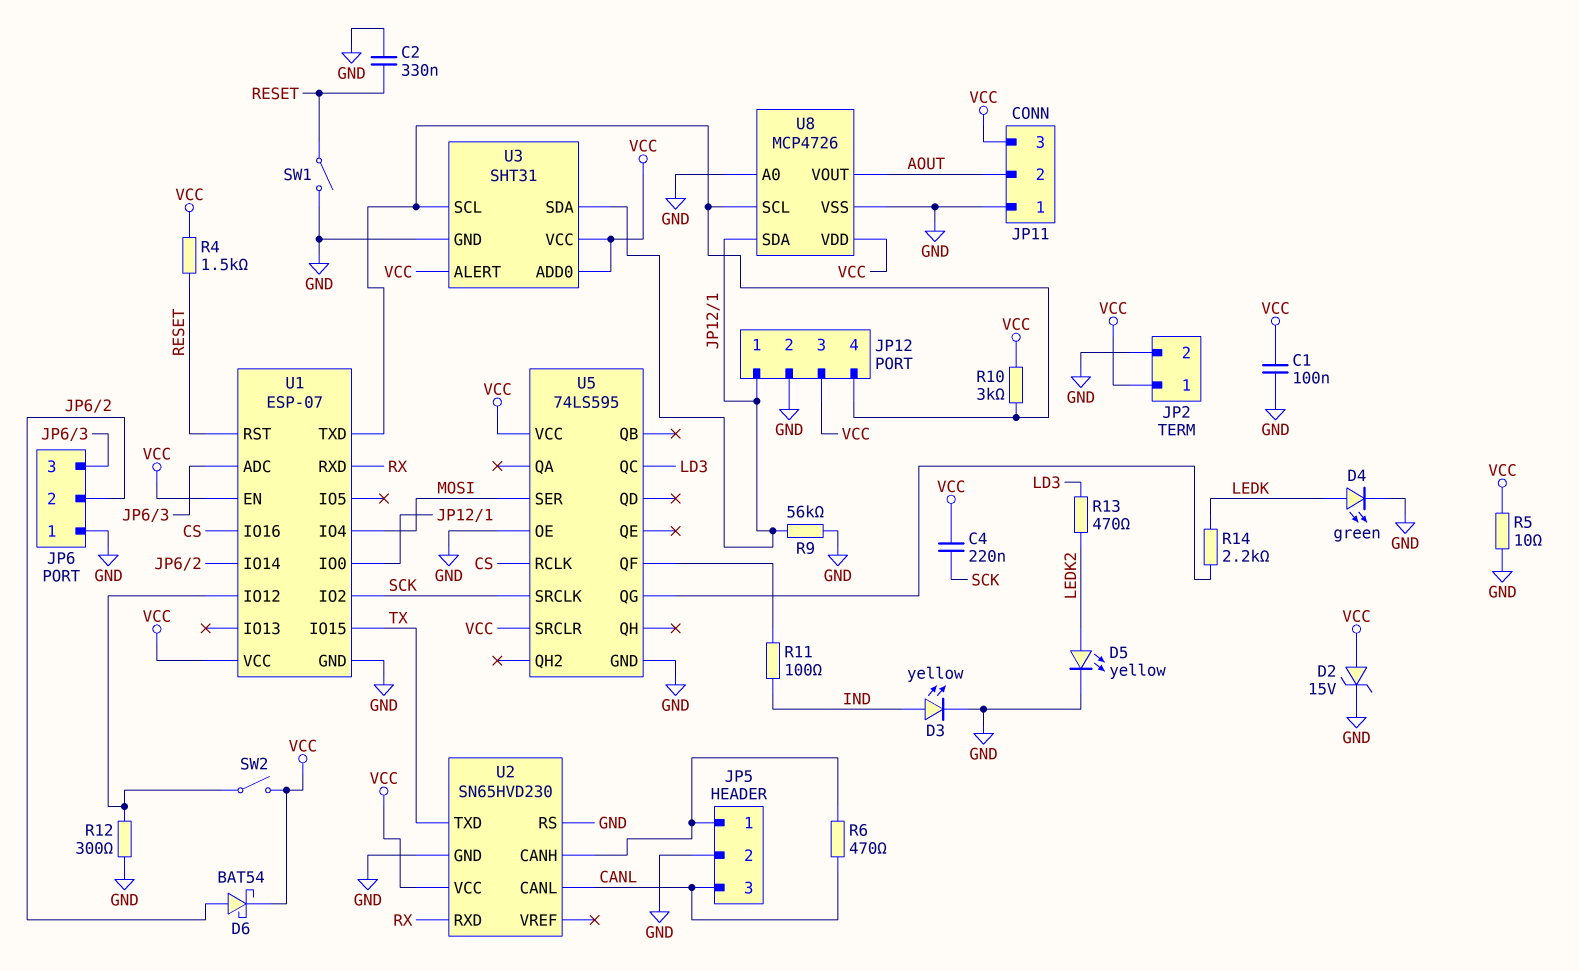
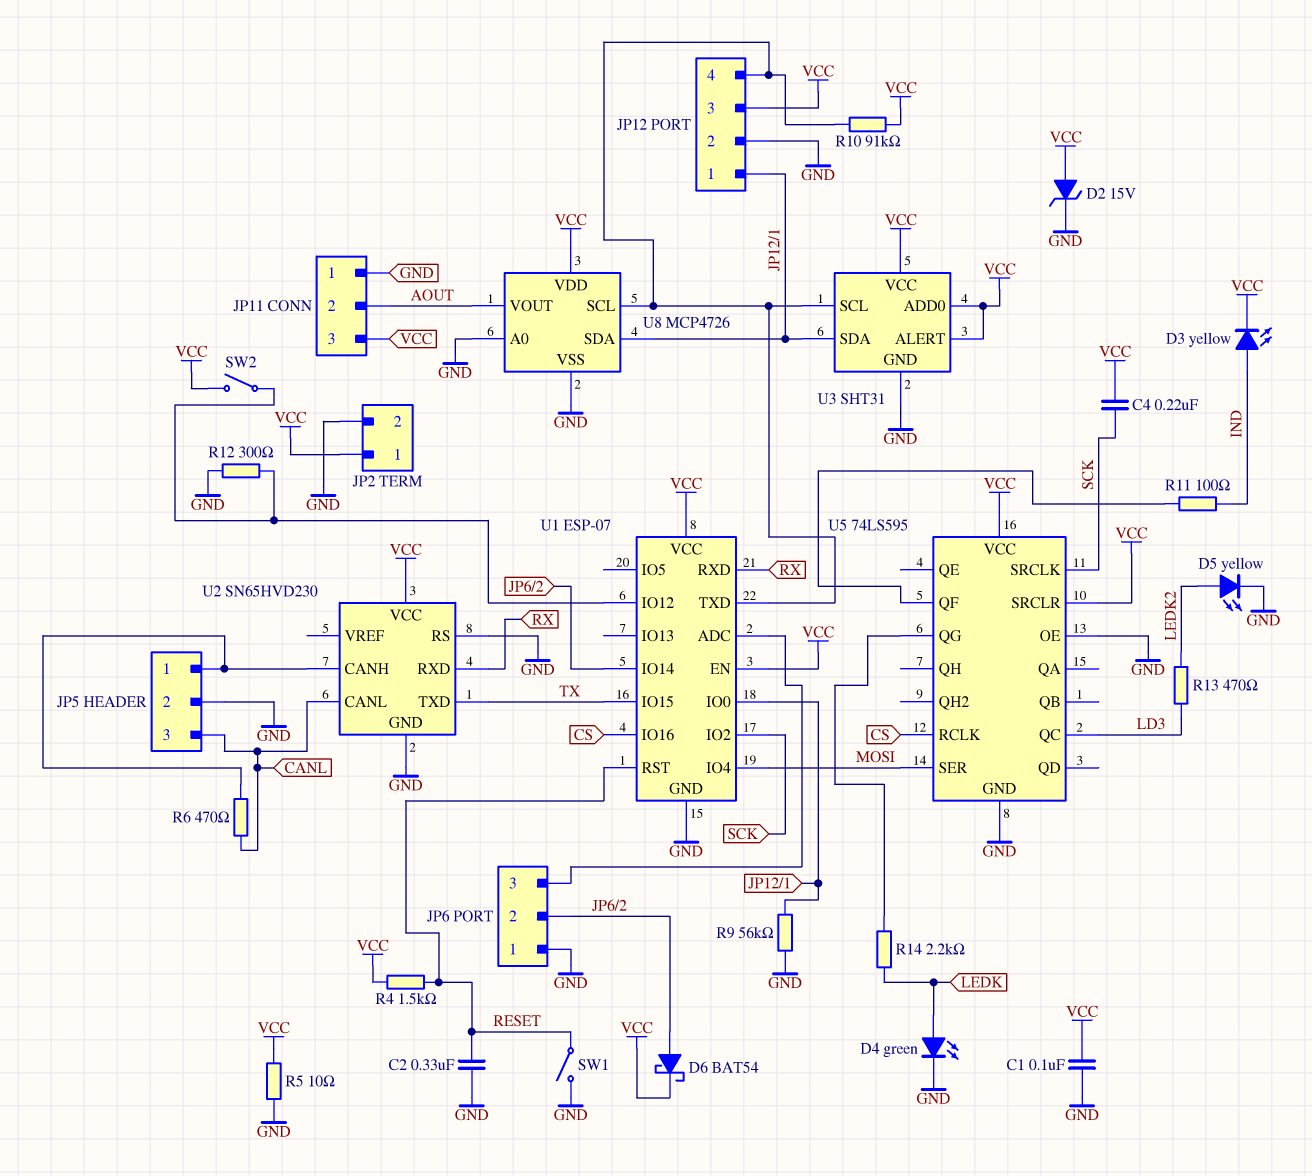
D3: LED yellow (A IND, K GND) -> LED yellow (A IND, K VCC)
R10: 3k (JP12/4, VCC) -> 91k (JP12/4, VCC)

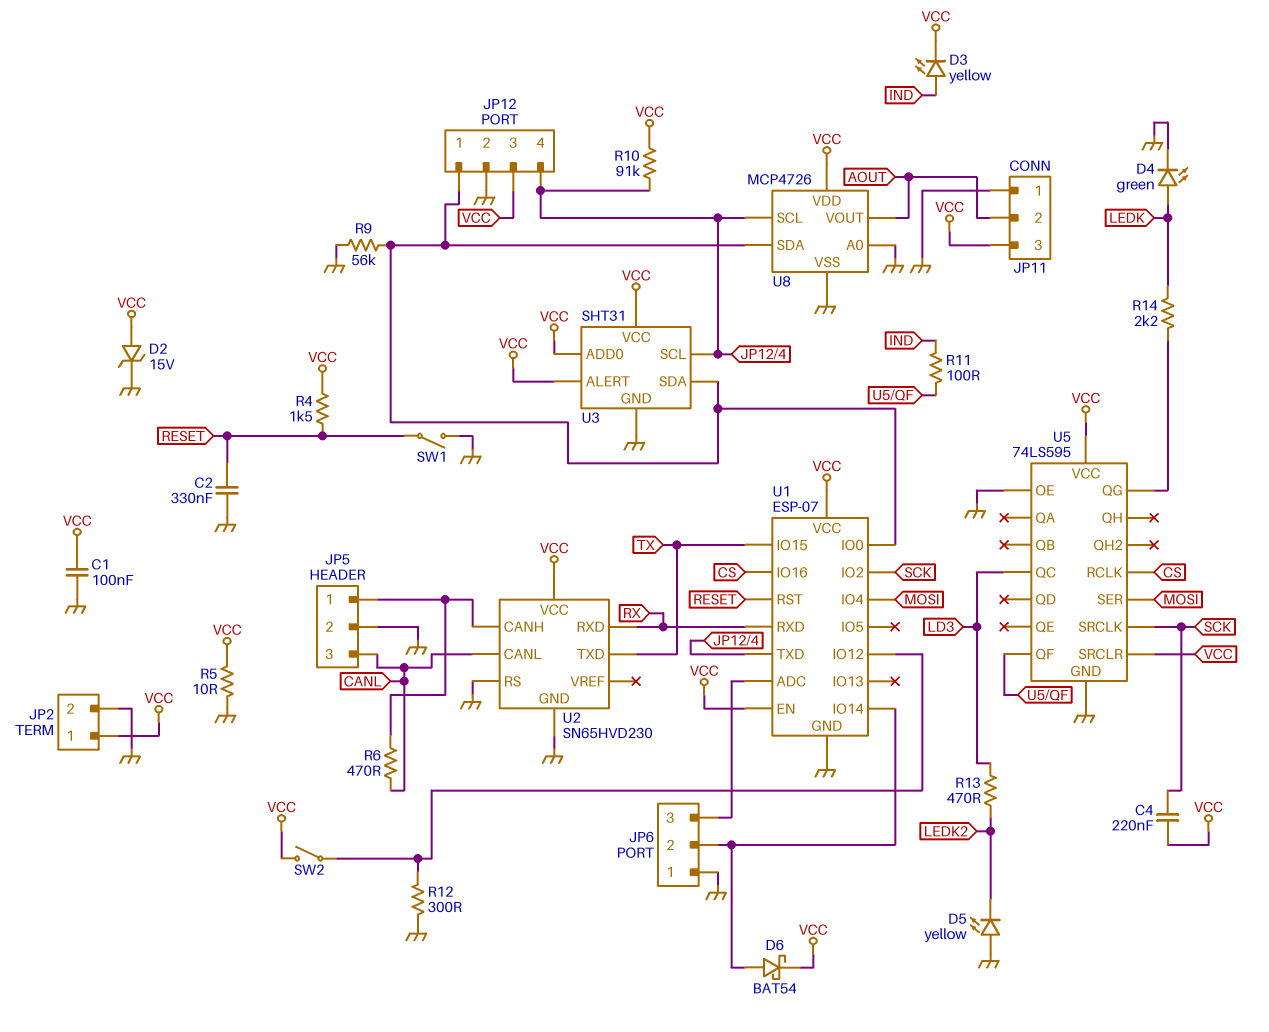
D5: LED yellow (A LEDK2, K GND) -> LED yellow (A GND, K LEDK2)

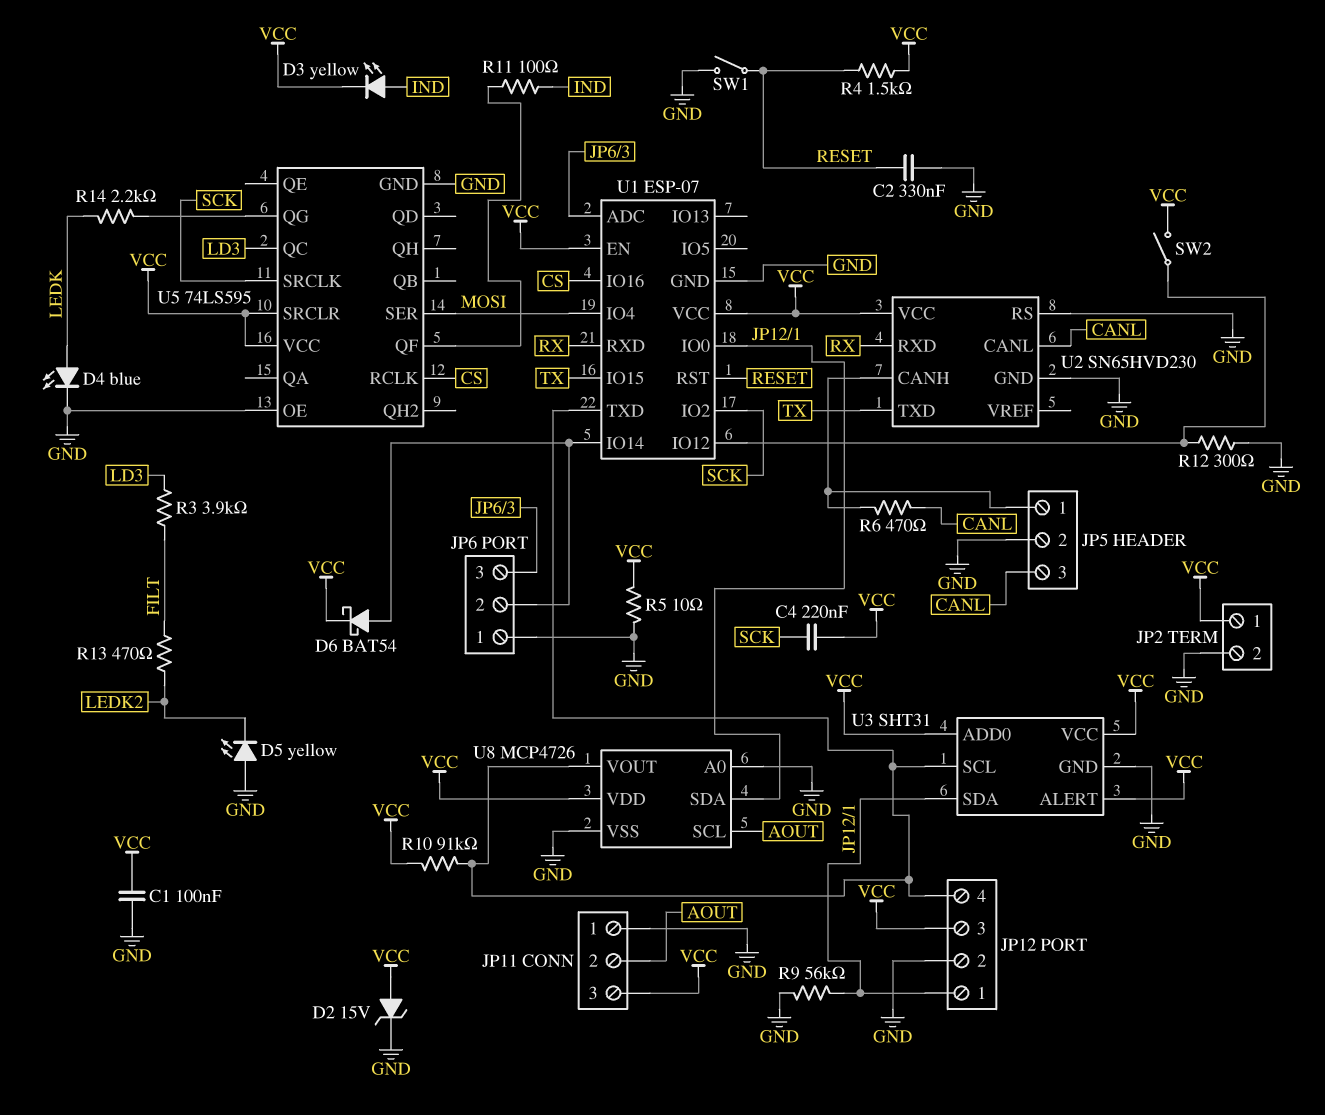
D4: LED green (A LEDK, K GND) -> LED blue (A LEDK, K GND)
R3: none -> 3.9k (FILT, LD3)
R13: 470 (LD3, LEDK2) -> 470 (FILT, LEDK2)
U8 pin SCL: JP12/4 -> AOUT
U8 pin VOUT: AOUT -> JP12/4

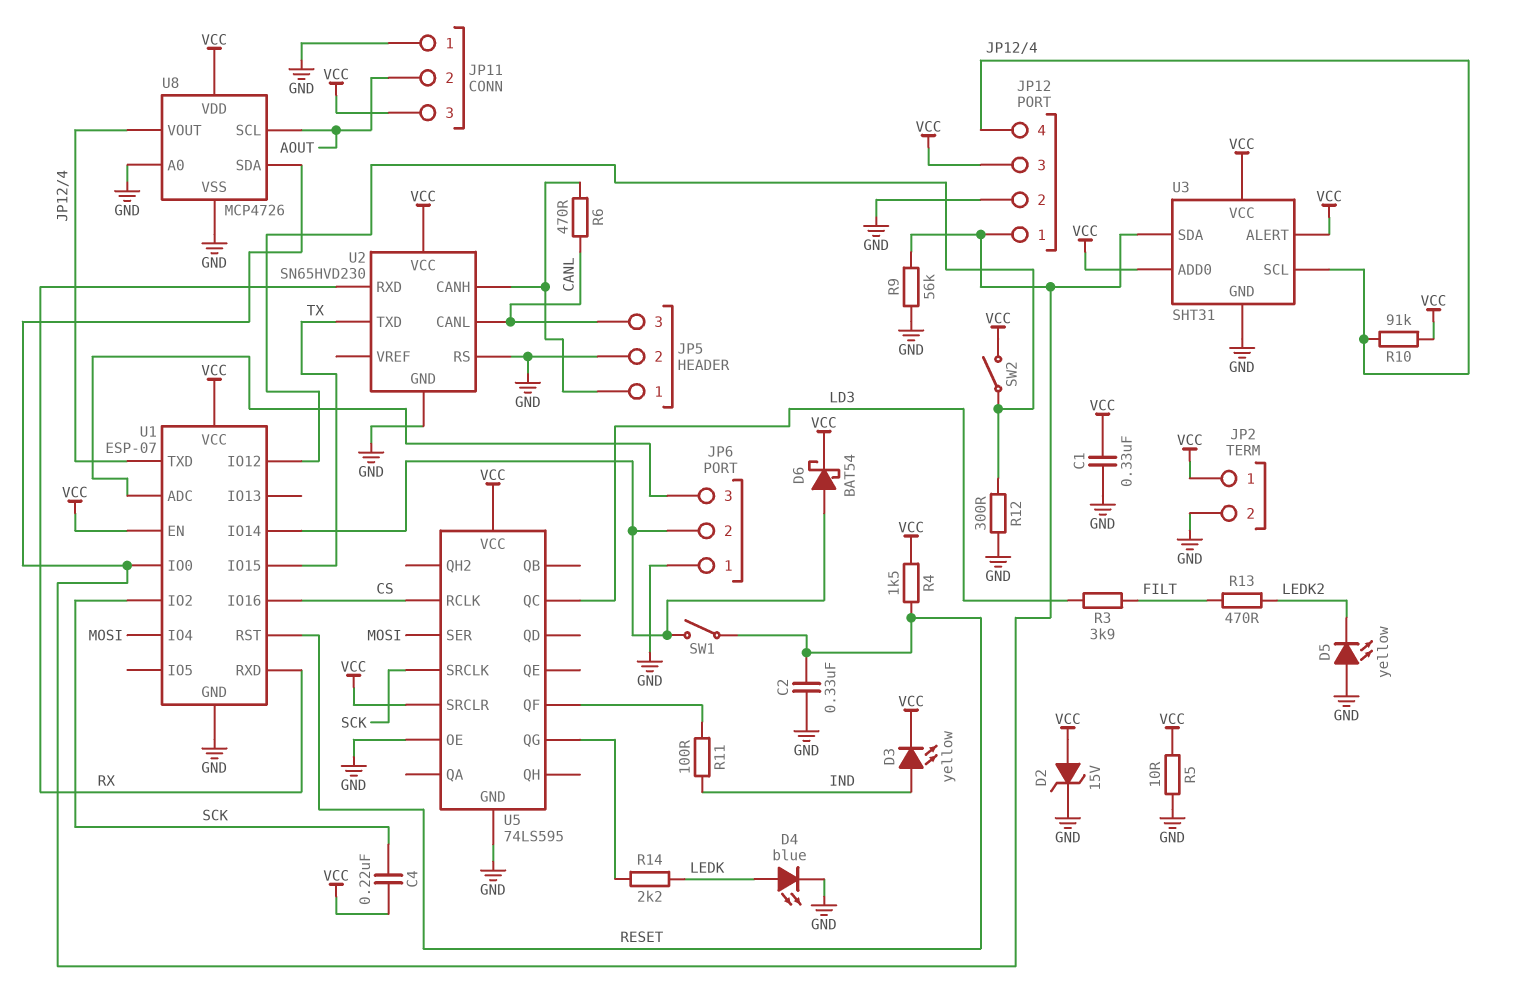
C1: 100nF (GND, VCC) -> 330nF (GND, VCC)
SW1: switch (GND, RESET) -> switch (JP6/2, RESET)

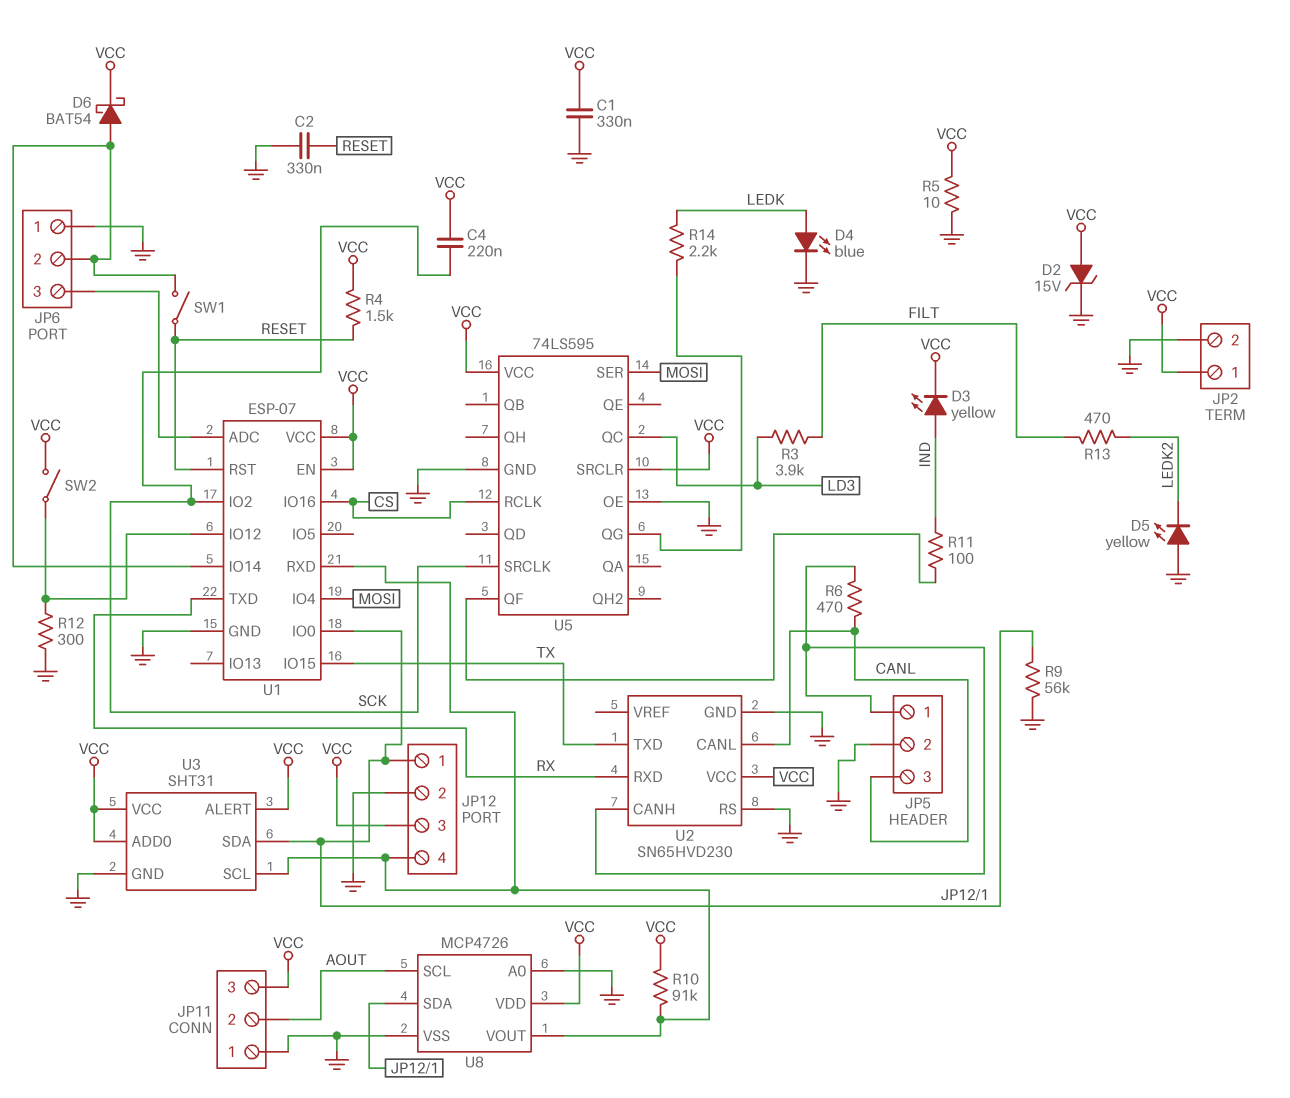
U1 pin RXD: RX -> JP12/4
U1 pin TXD: JP12/4 -> RX

